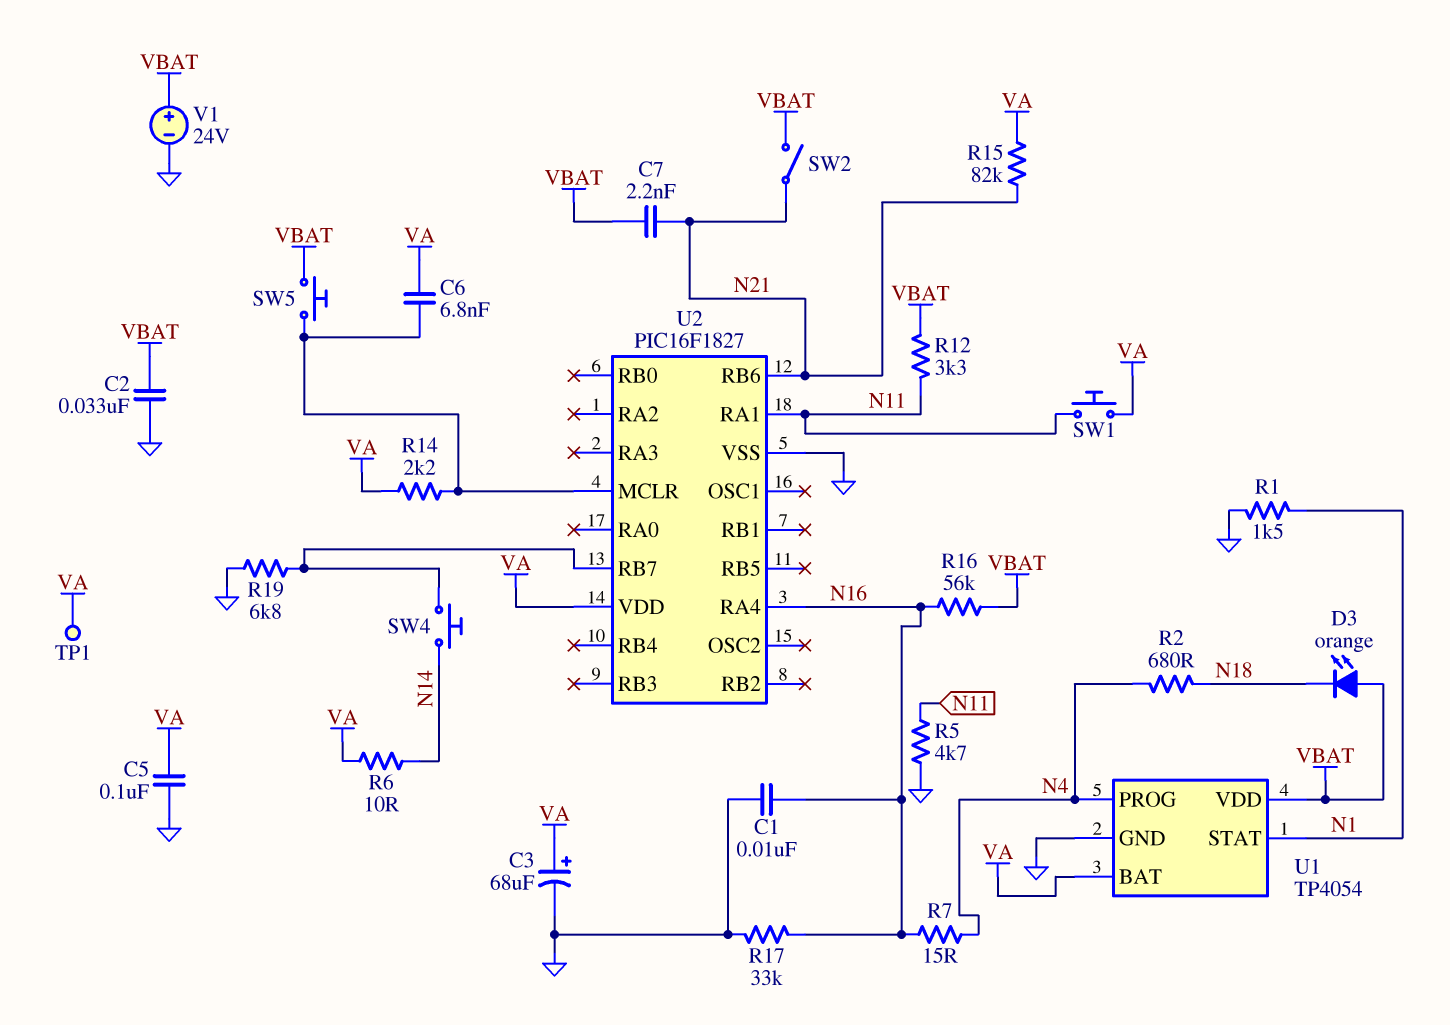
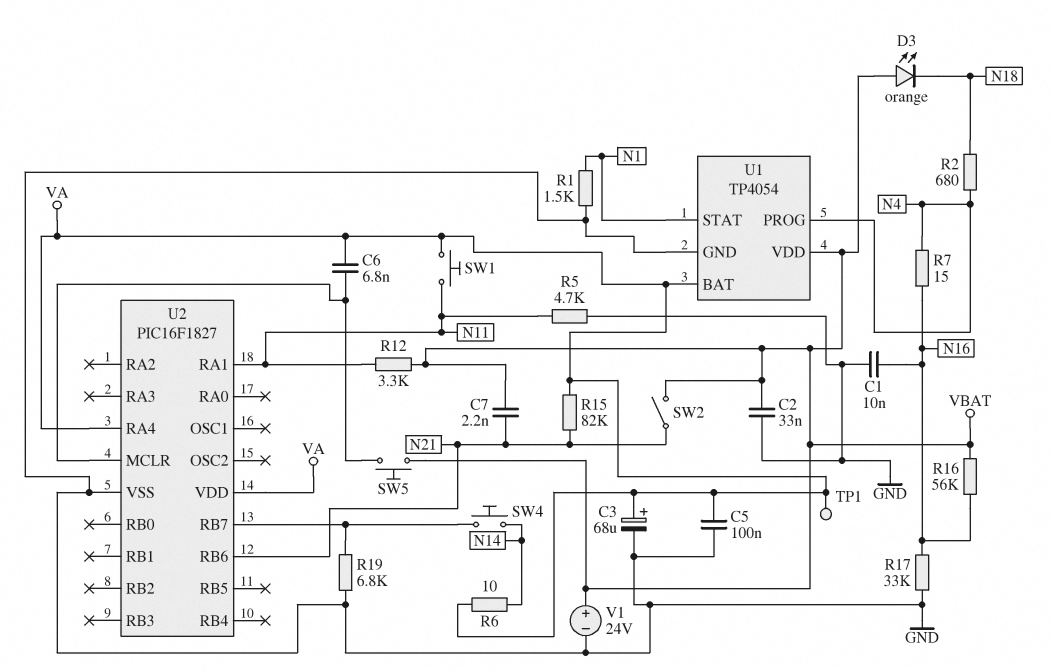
R14: 2.2k (U2/MCLR, VA) -> none
U2 pin RA4: N16 -> VA

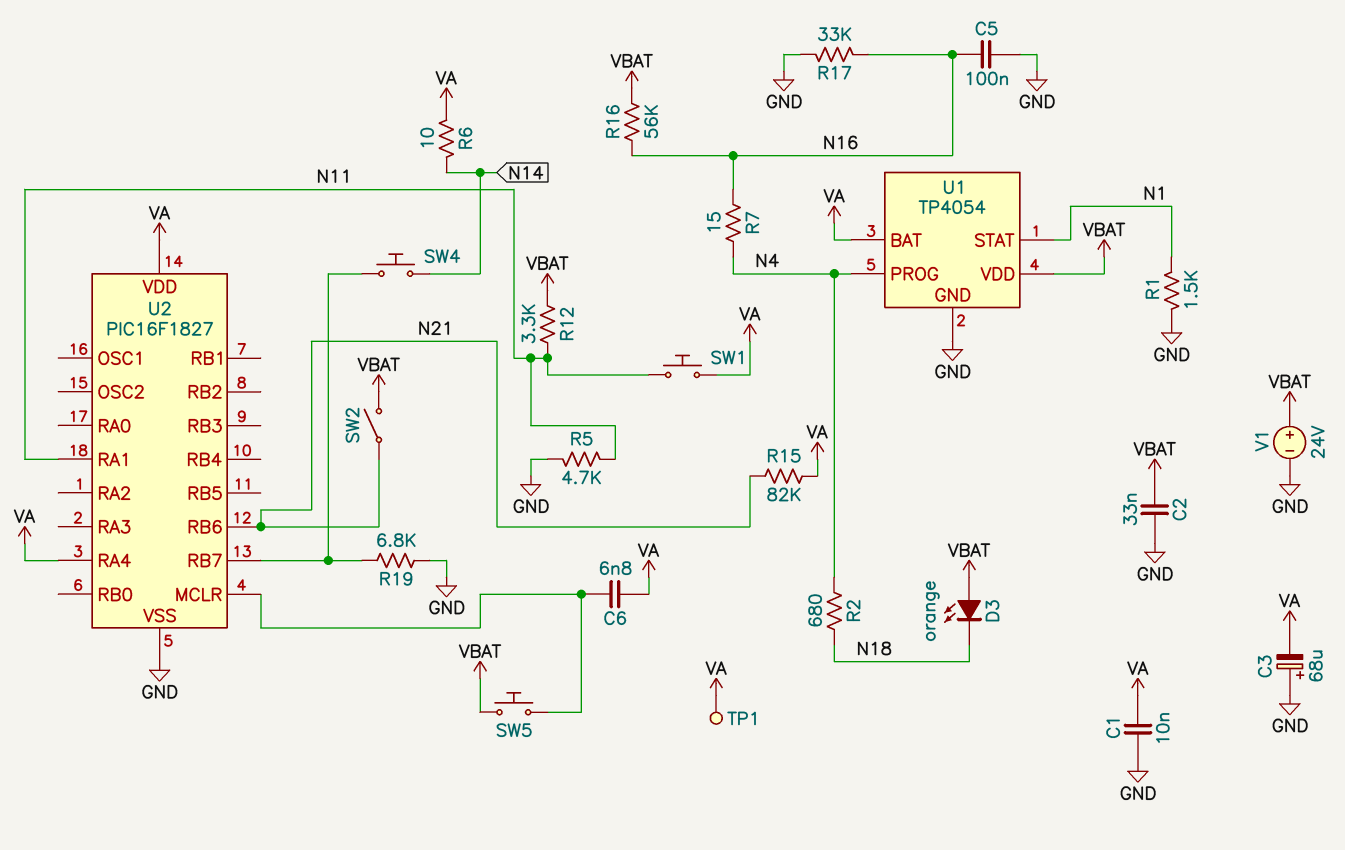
C1: 10nF (GND, N16) -> 10nF (GND, VA)
C3: 68uF (plus VA, minus GND) -> 68uF (plus GND, minus VA)
C5: 100nF (GND, VA) -> 100nF (GND, N16)
C7: 2.2nF (N21, VBAT) -> none

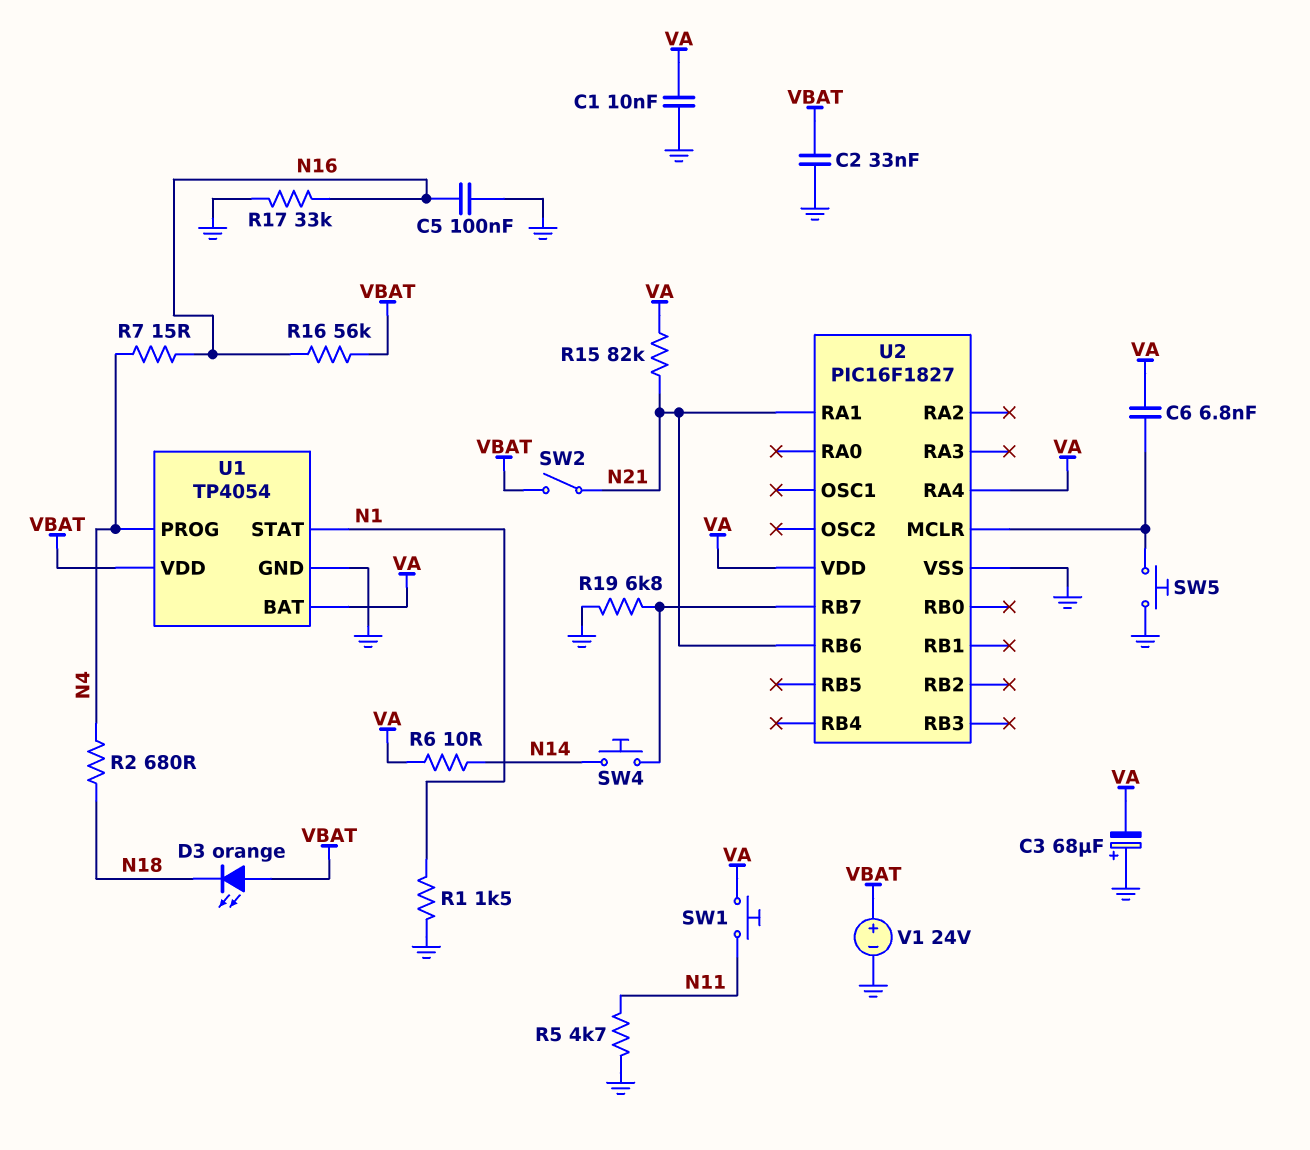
R12: 3.3k (N11, VBAT) -> none
SW5: button (U2/MCLR, VBAT) -> button (GND, U2/MCLR)
TP1: test point (VA) -> none
U2 pin RA1: N11 -> N21

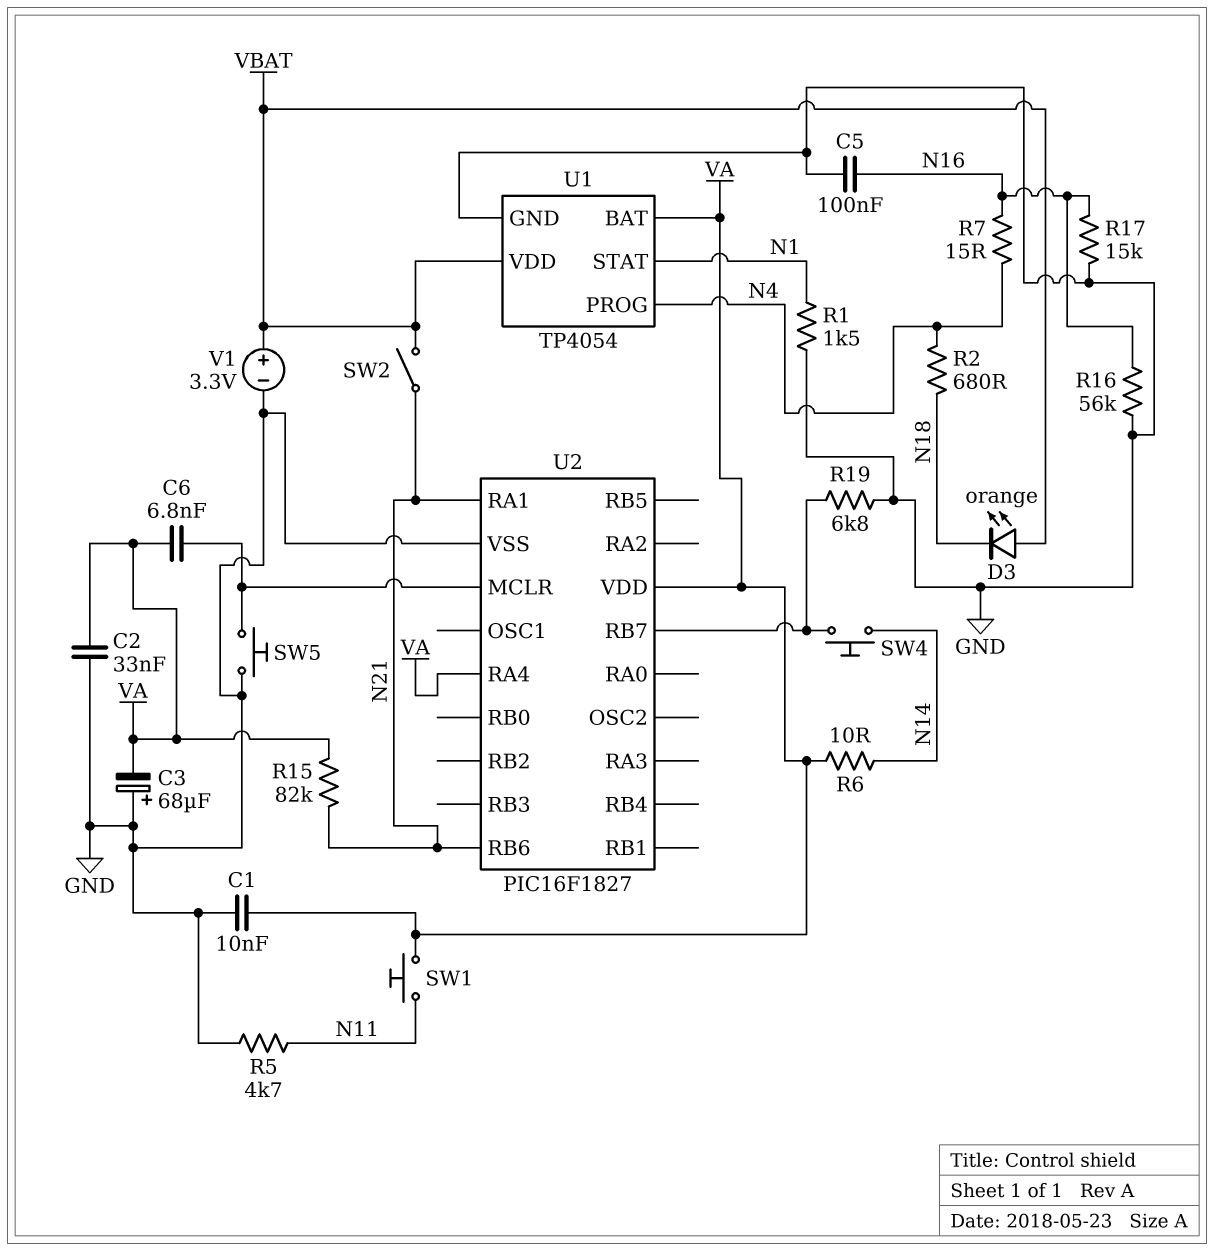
C2: 33nF (GND, VBAT) -> 33nF (GND, VA)
R16: 56k (N16, VBAT) -> 56k (GND, N16)
R17: 33k (GND, N16) -> 15k (GND, N16)
V1: 24V (plus VBAT, minus GND) -> 3.3V (plus VBAT, minus GND)

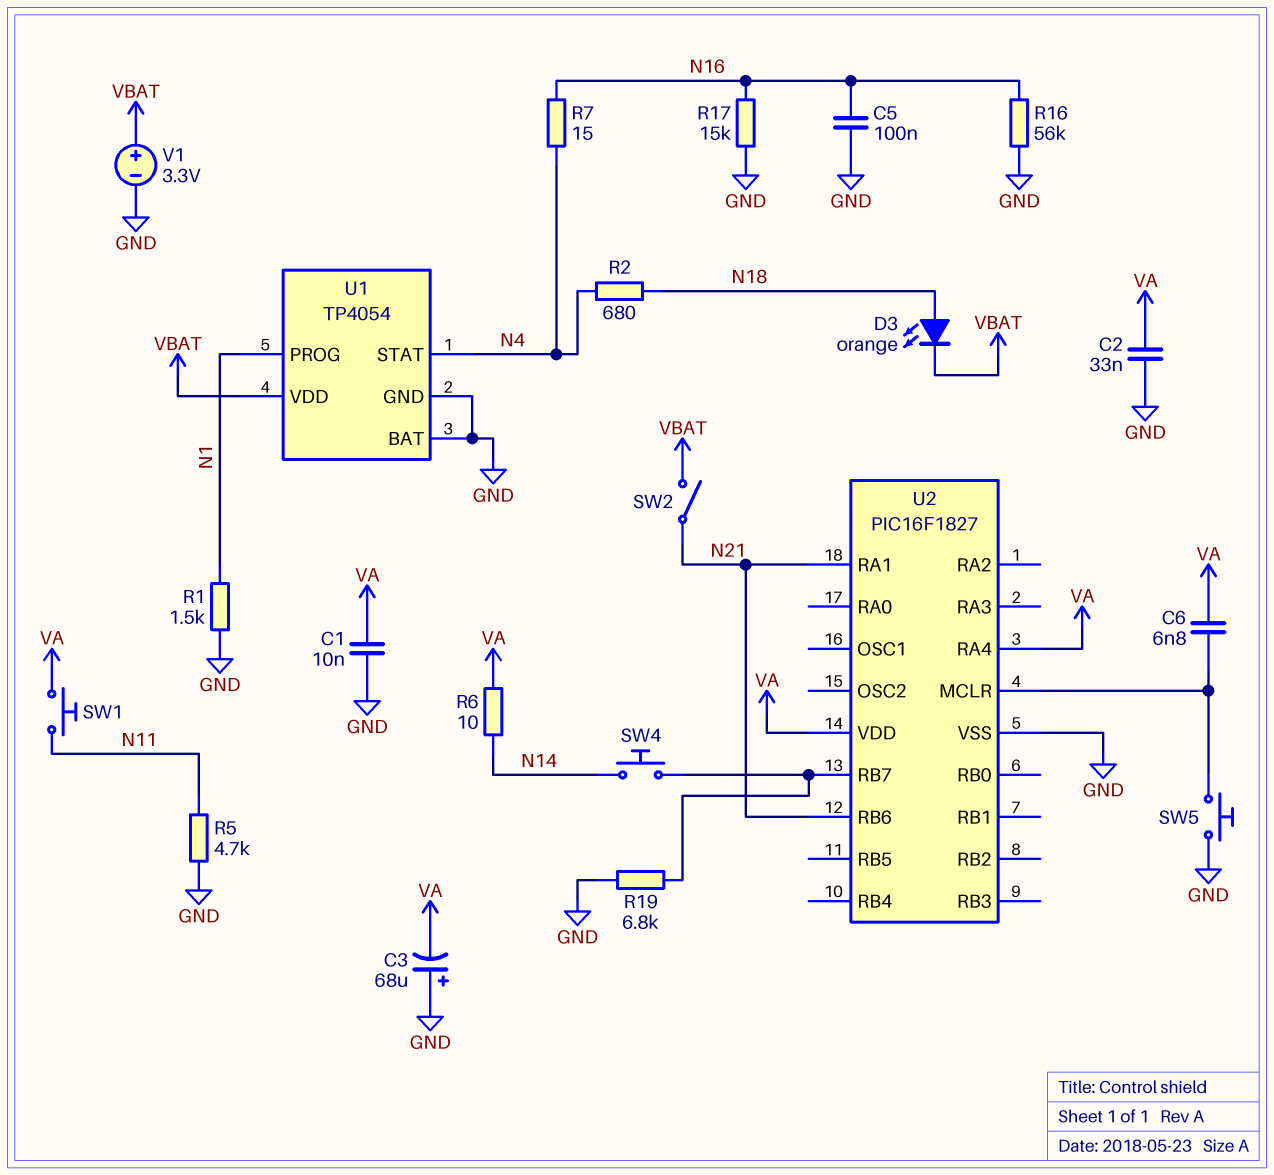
D3: LED orange (A VBAT, K N18) -> LED orange (A N18, K VBAT)
R15: 82k (N21, VA) -> none
U1 pin BAT: VA -> GND
U1 pin PROG: N4 -> N1
U1 pin STAT: N1 -> N4

